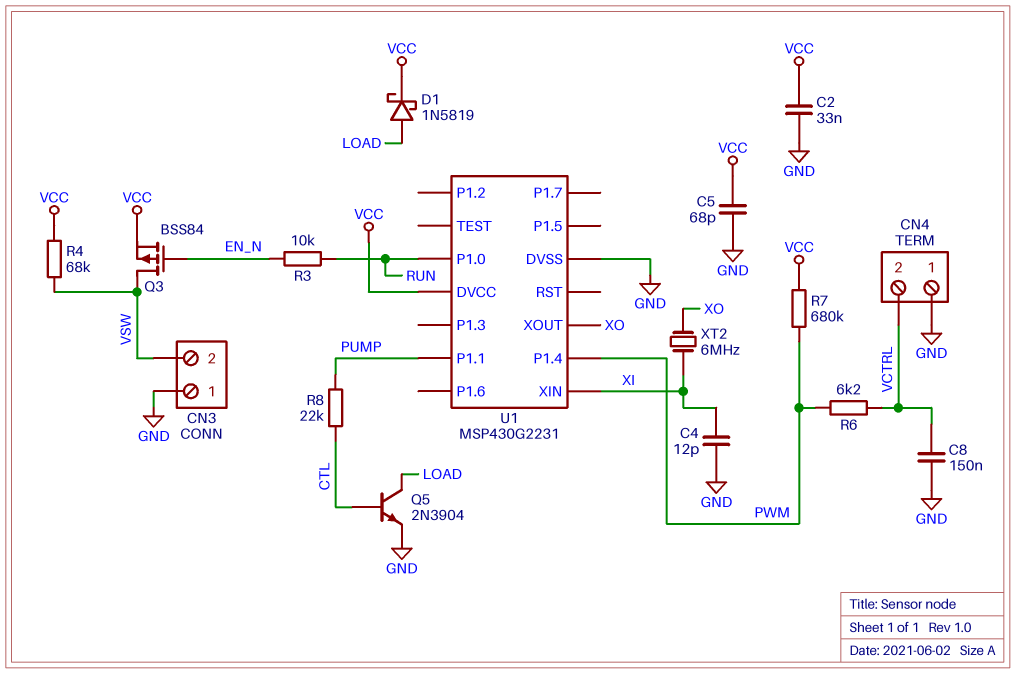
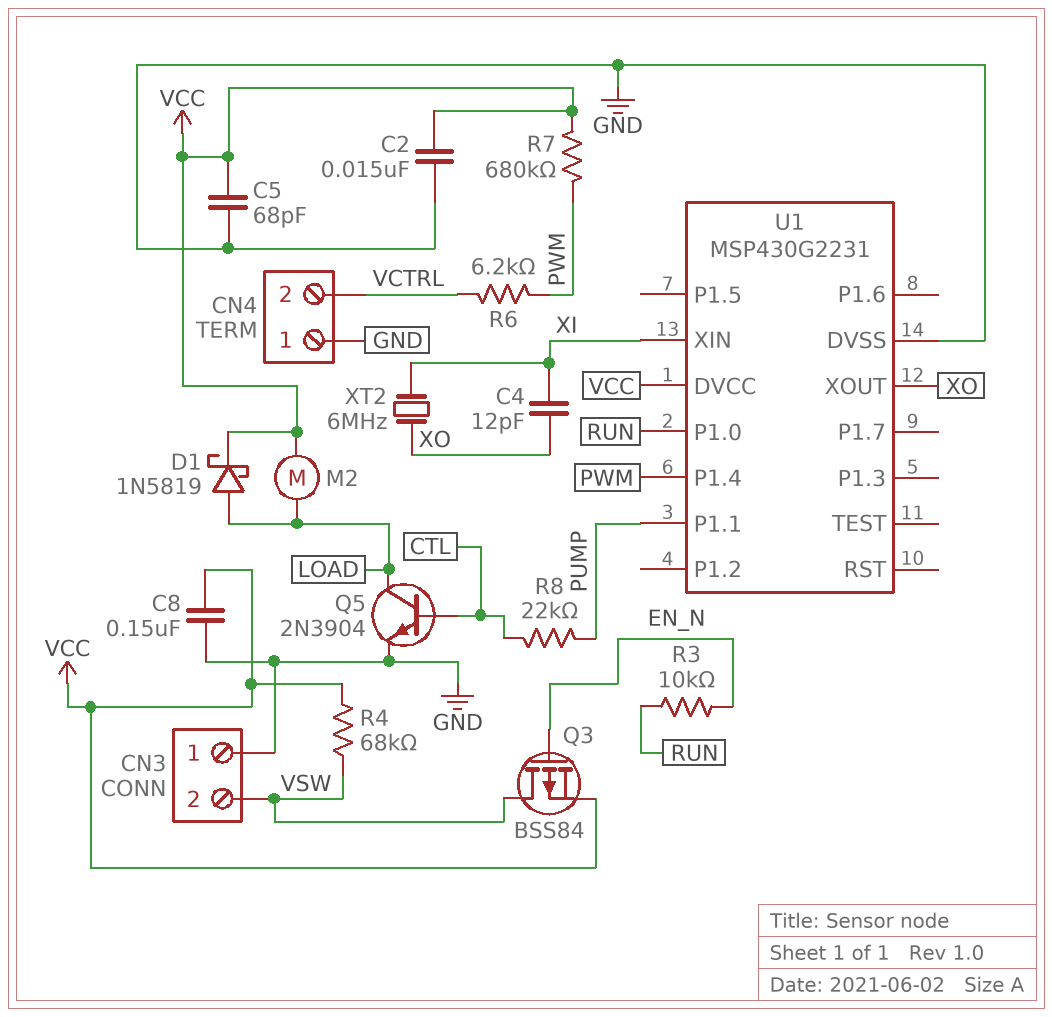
C2: 33nF (GND, VCC) -> 15nF (GND, VCC)
C4: 12pF (GND, XI) -> 12pF (XI, XO)
C8: 150nF (GND, VCTRL) -> 150nF (GND, VCC)
M2: none -> motor (LOAD, VCC)

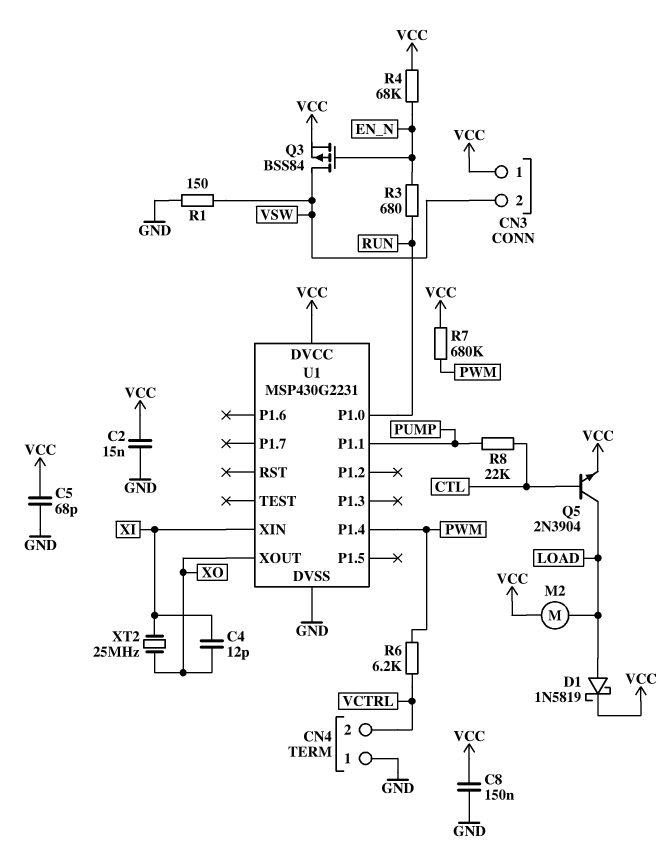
CN3 pin 1: GND -> VCC
Q5: NPN 2N3904 (B CTL, C LOAD, E GND) -> NPN 2N3904 (B CTL, C LOAD, E VCC)
R1: none -> 150 (GND, VSW)
R3: 10k (EN_N, RUN) -> 680 (EN_N, RUN)
R4: 68k (VCC, VSW) -> 68k (EN_N, VCC)
XT2: 6MHz (XI, XO) -> 25MHz (XI, XO)

